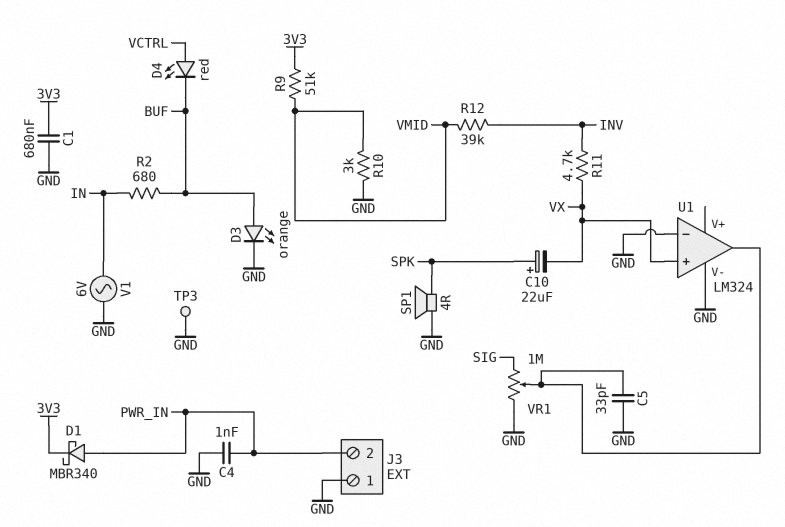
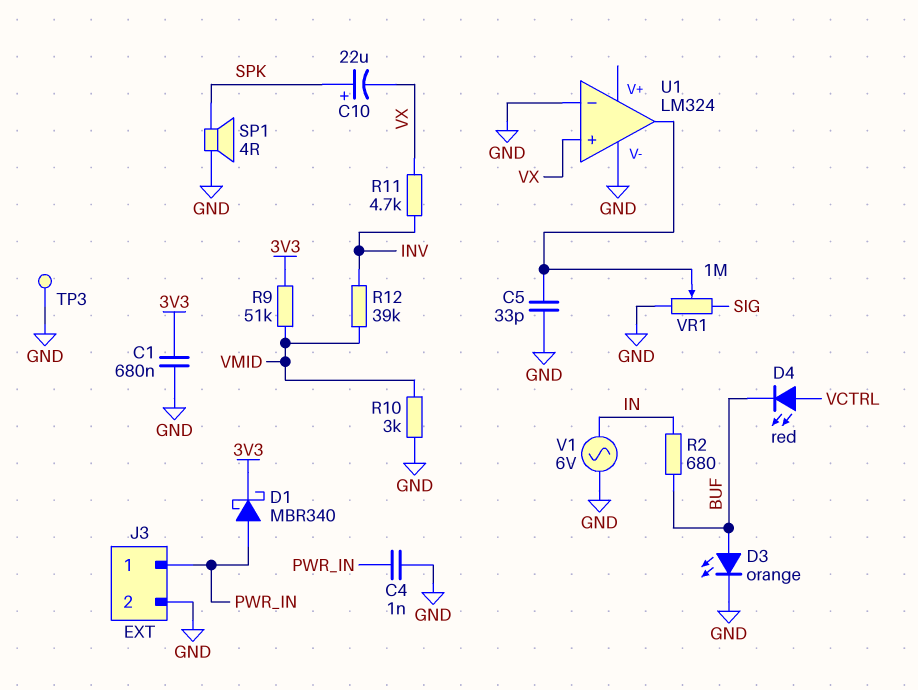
J3 pin 1: GND -> PWR_IN
J3 pin 2: PWR_IN -> GND

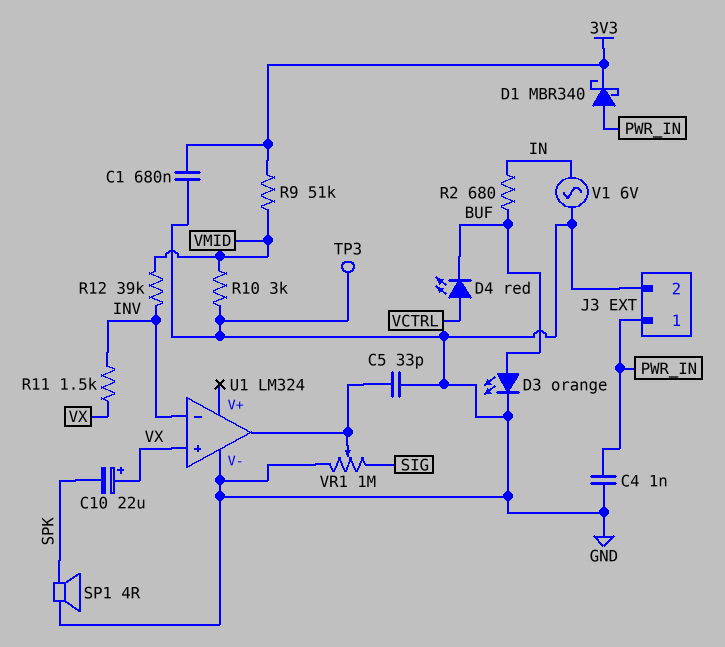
C10: 22uF (plus SPK, minus VX) -> 22uF (plus VX, minus SPK)
R11: 4.7k (INV, VX) -> 1.5k (INV, VX)
U1 pin in-: GND -> INV

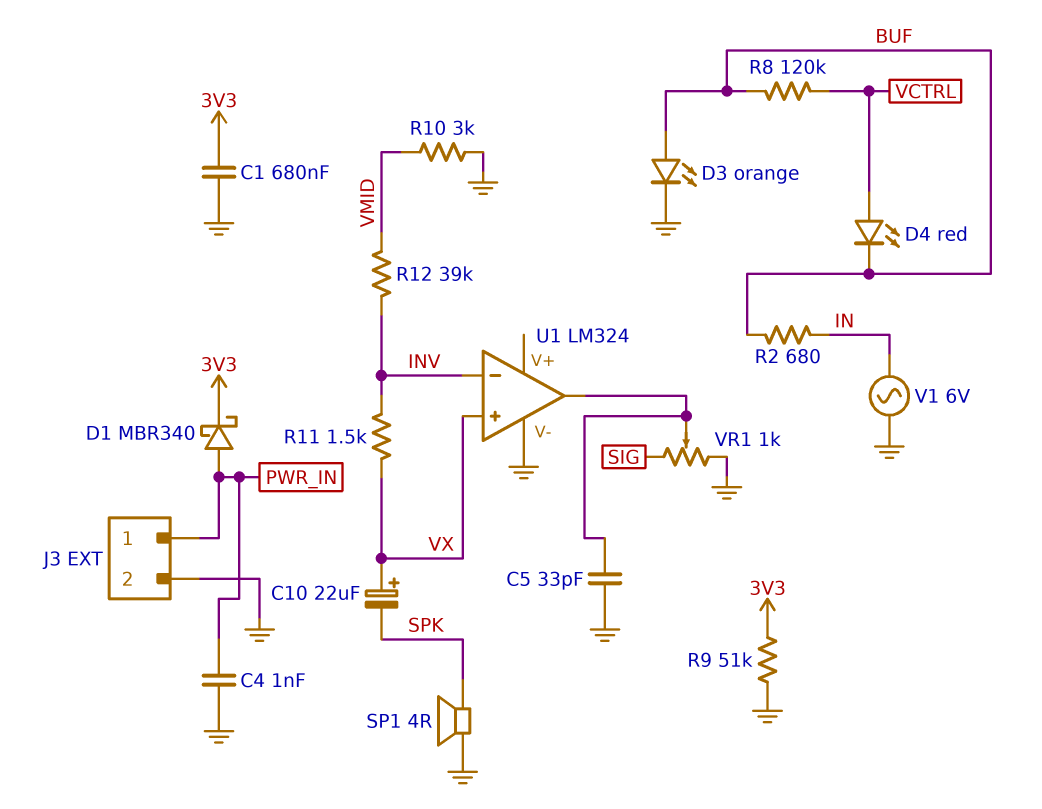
R8: none -> 120k (BUF, VCTRL)
R9: 51k (3V3, VMID) -> 51k (3V3, GND)
TP3: test point (GND) -> none
VR1: 1M (GND, SIG, wiper U1/out) -> 1k (GND, SIG, wiper U1/out)

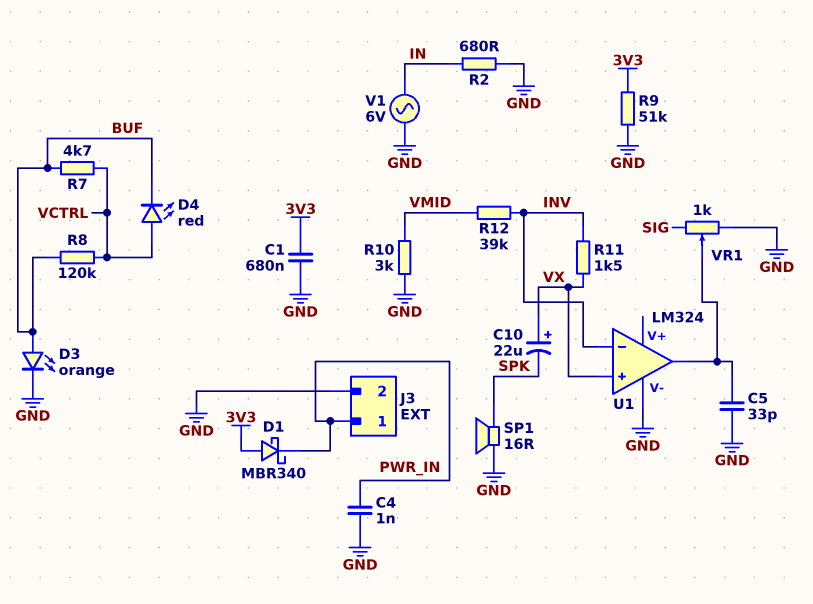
D1: schottky MBR340 (A PWR_IN, K 3V3) -> schottky MBR340 (A 3V3, K PWR_IN)
R2: 680 (BUF, IN) -> 680 (GND, IN)
R7: none -> 4.7k (BUF, VCTRL)
SP1: speaker 4R (GND, SPK) -> speaker 16R (GND, SPK)

